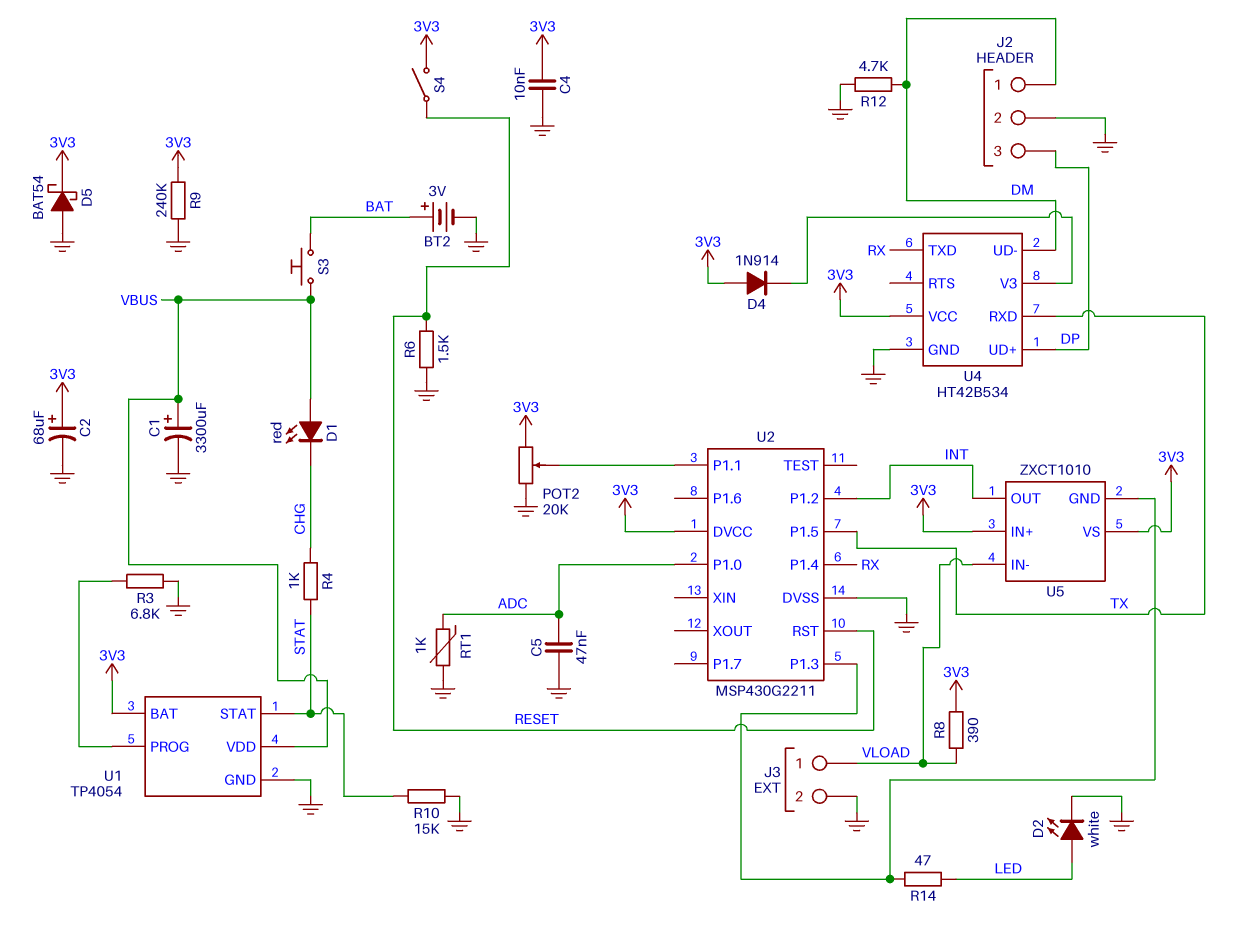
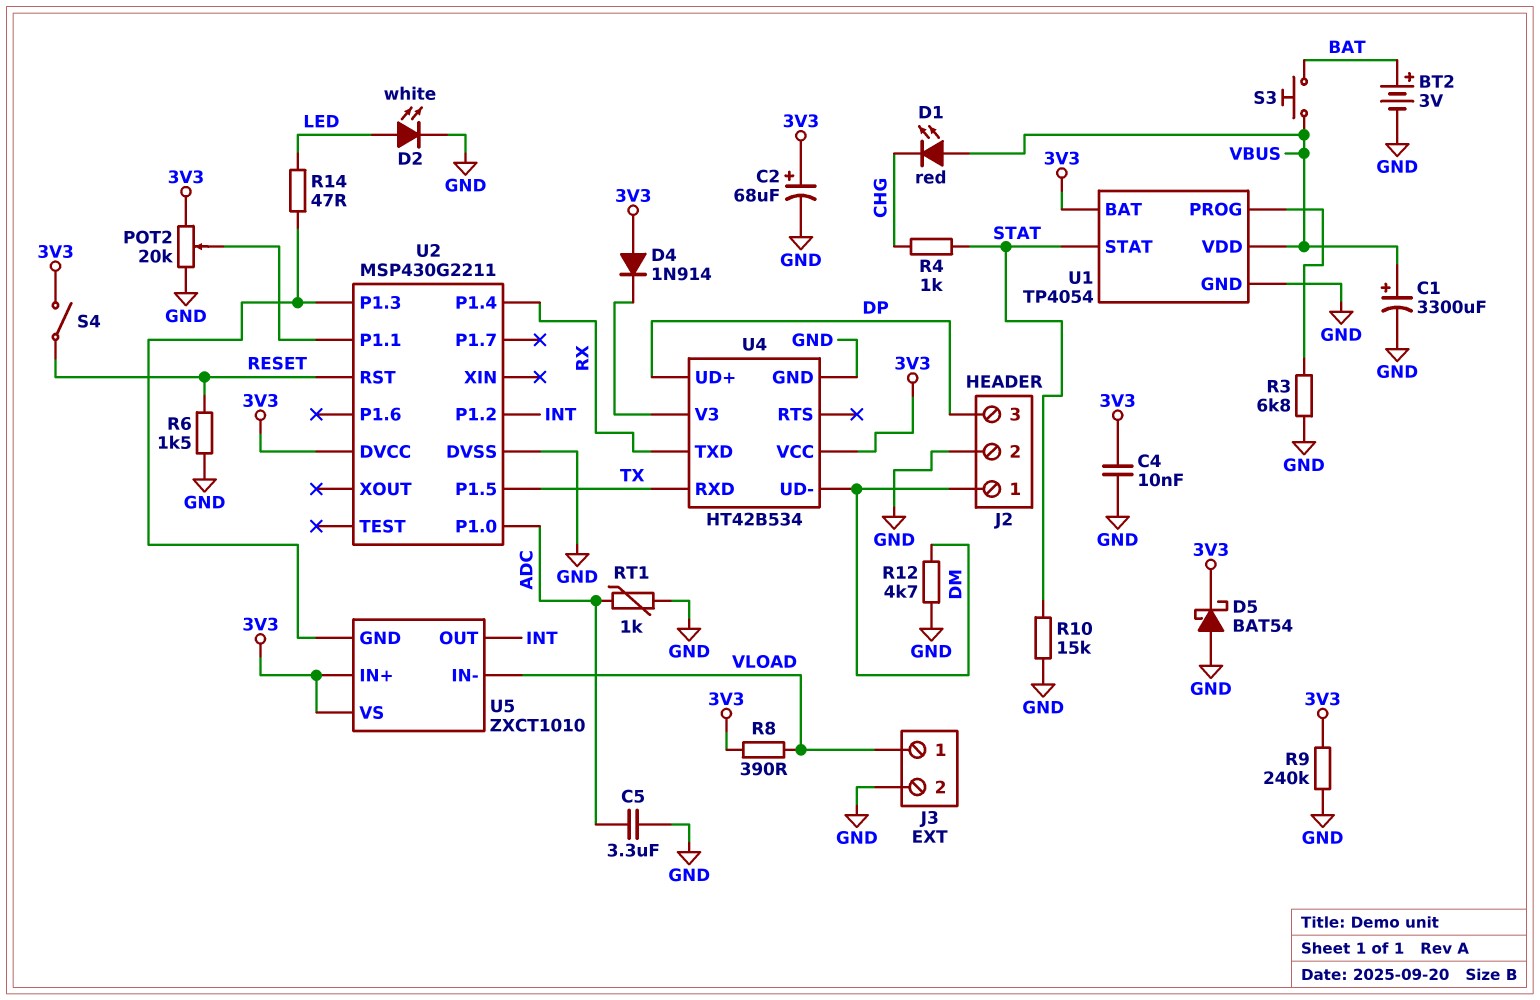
C5: 47nF (ADC, GND) -> 3.3uF (ADC, GND)

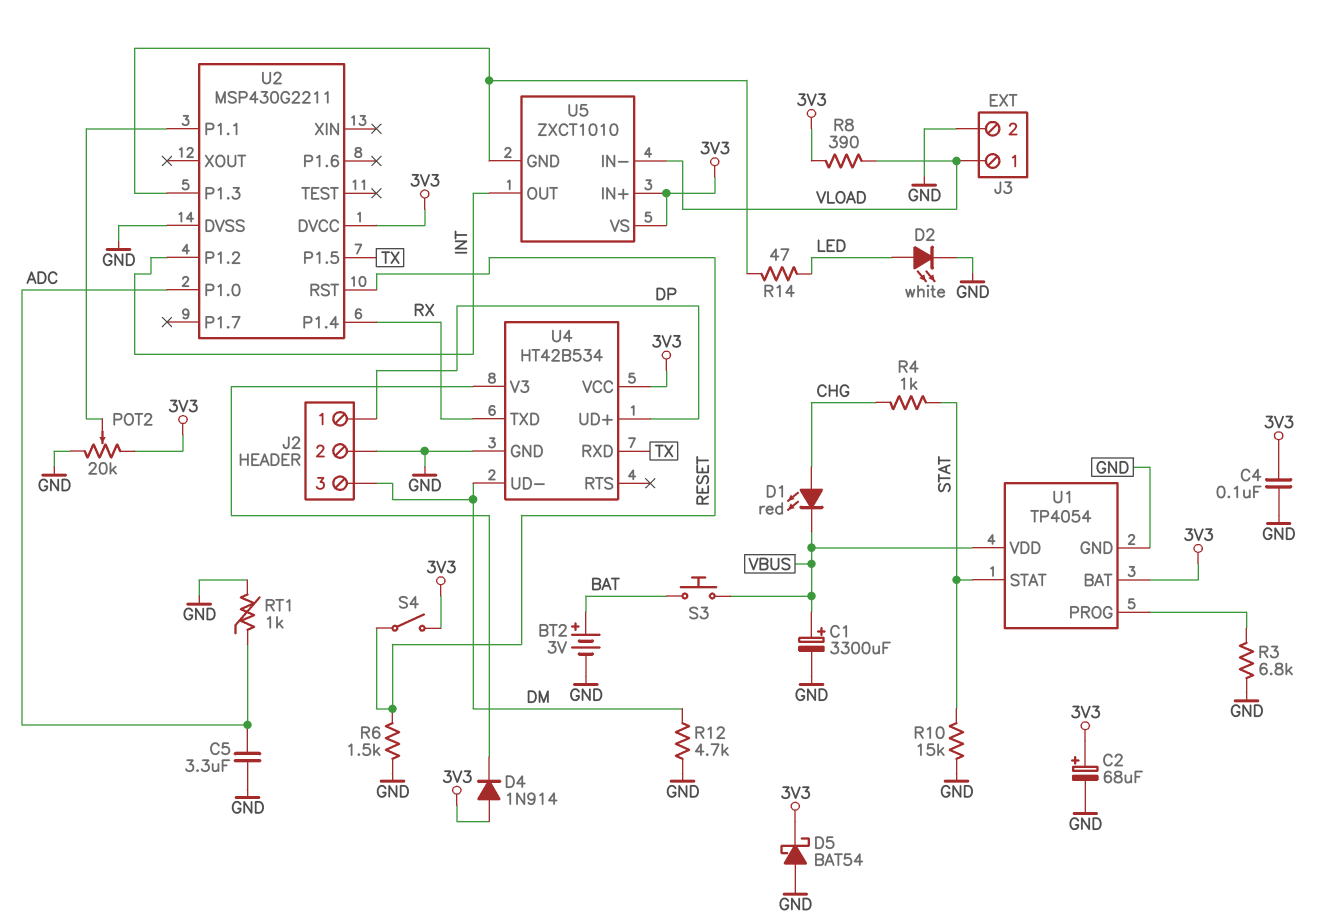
C4: 10nF (3V3, GND) -> 100nF (3V3, GND)
D1: LED red (A VBUS, K CHG) -> LED red (A CHG, K VBUS)
J2 pin 1: DM -> DP
J2 pin 3: DP -> DM
R9: 240k (3V3, GND) -> none

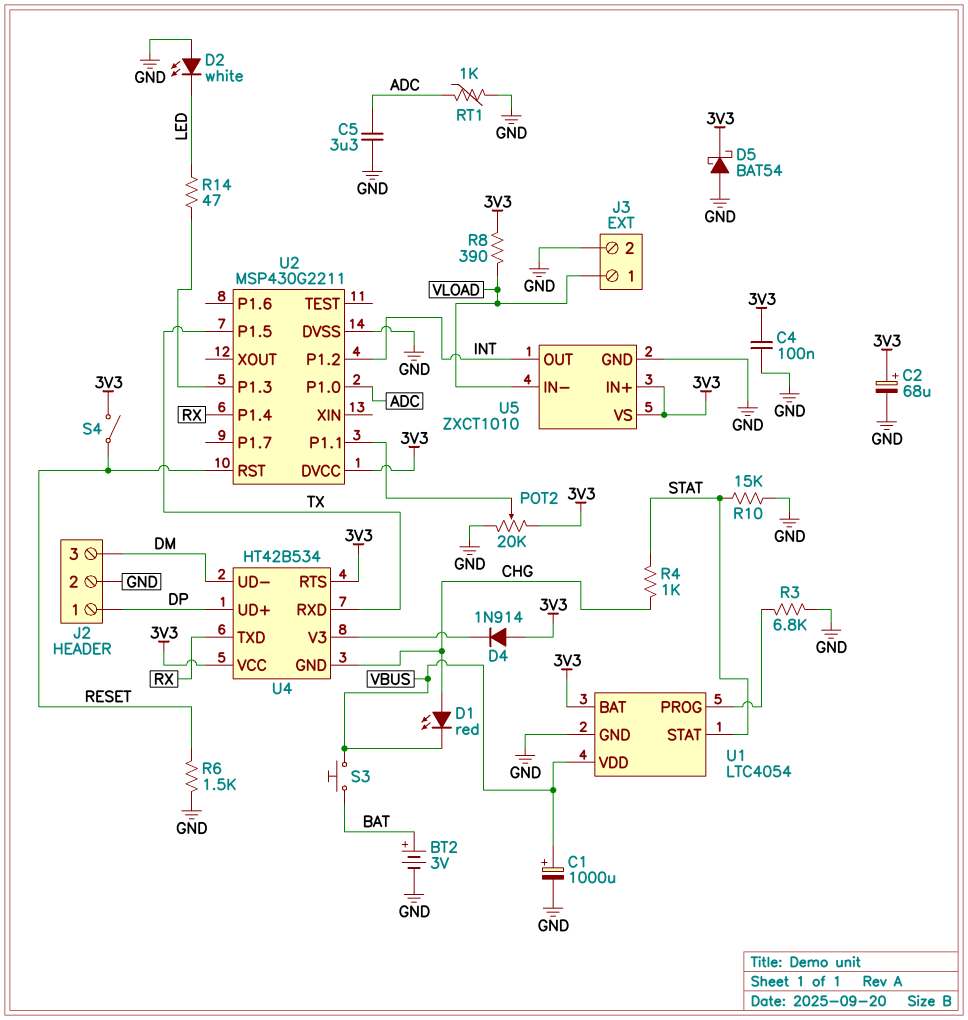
C1: 3300uF (plus VBUS, minus GND) -> 1000uF (plus VBUS, minus GND)
D2: LED white (A LED, K GND) -> LED white (A GND, K LED)
R12: 4.7k (DM, GND) -> none
U1: TP4054 -> LTC4054
U4 pin GND: GND -> CHG
U4 pin RTS: none -> 3V3
U5 pin GND: U2/P1.3 -> GND

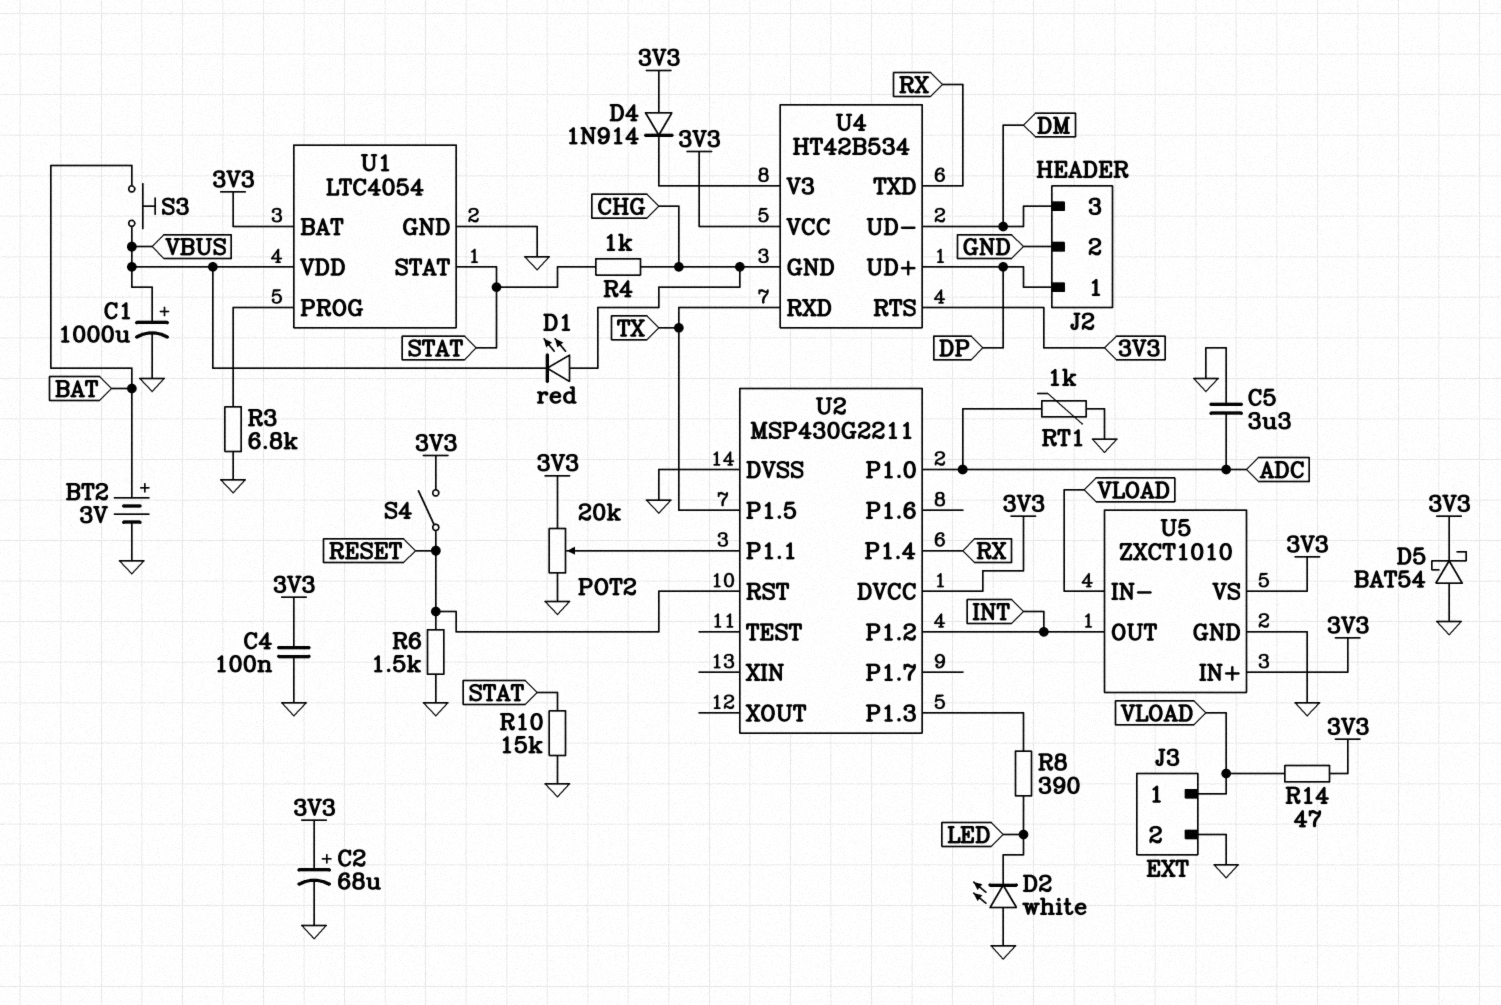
R8: 390 (3V3, VLOAD) -> 390 (LED, U2/P1.3)
R14: 47 (LED, U2/P1.3) -> 47 (3V3, VLOAD)

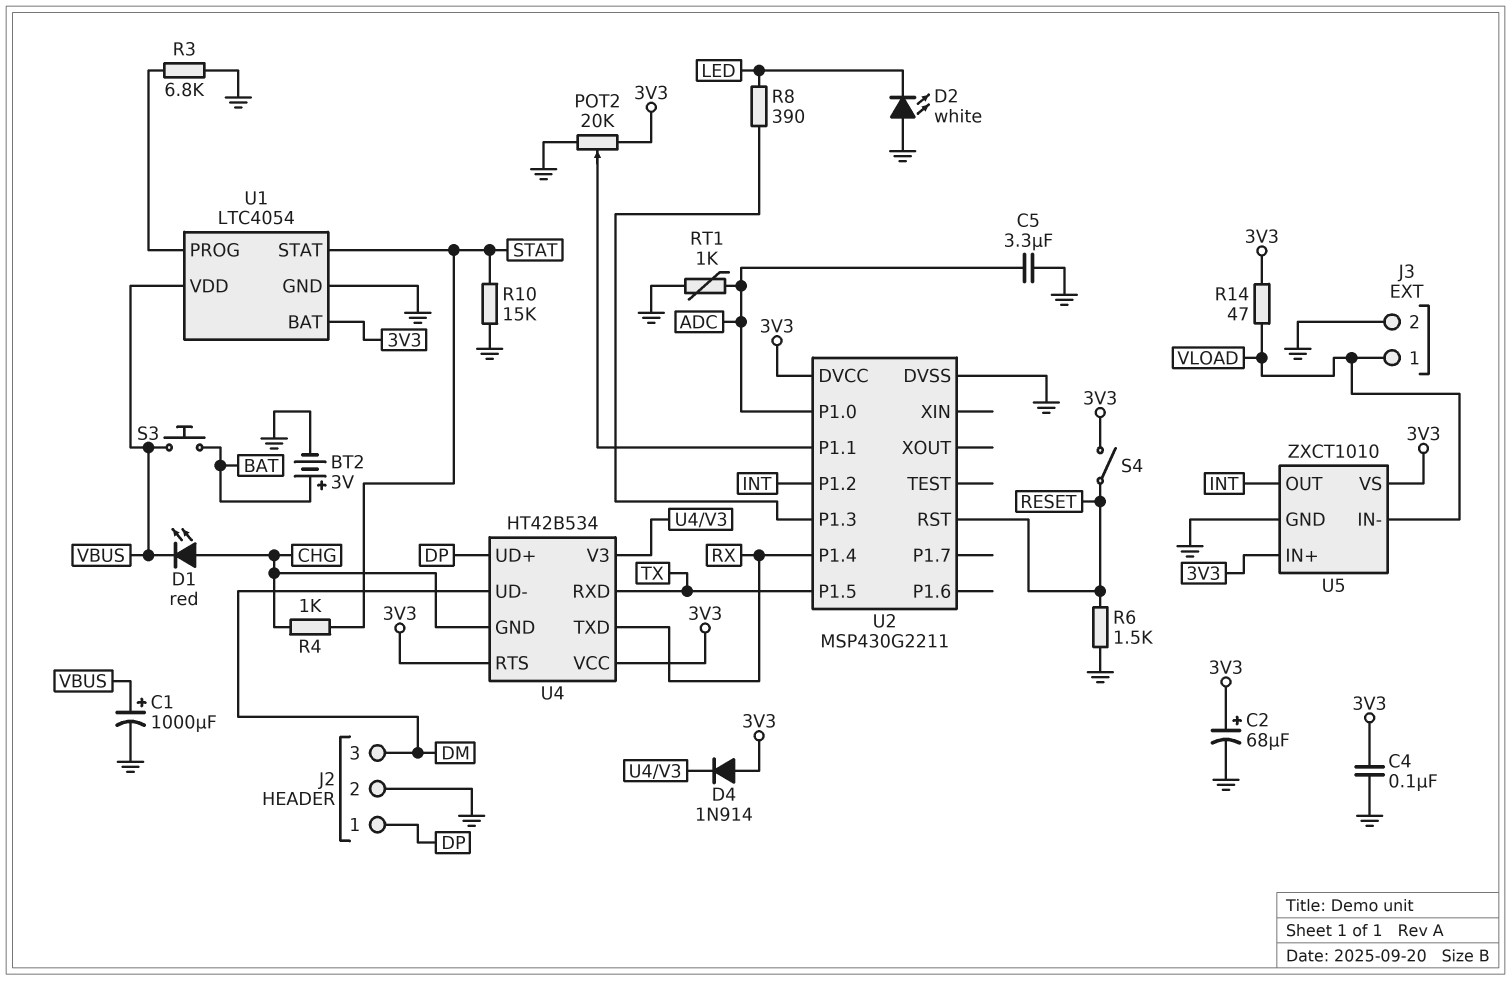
D5: schottky BAT54 (A GND, K 3V3) -> none

